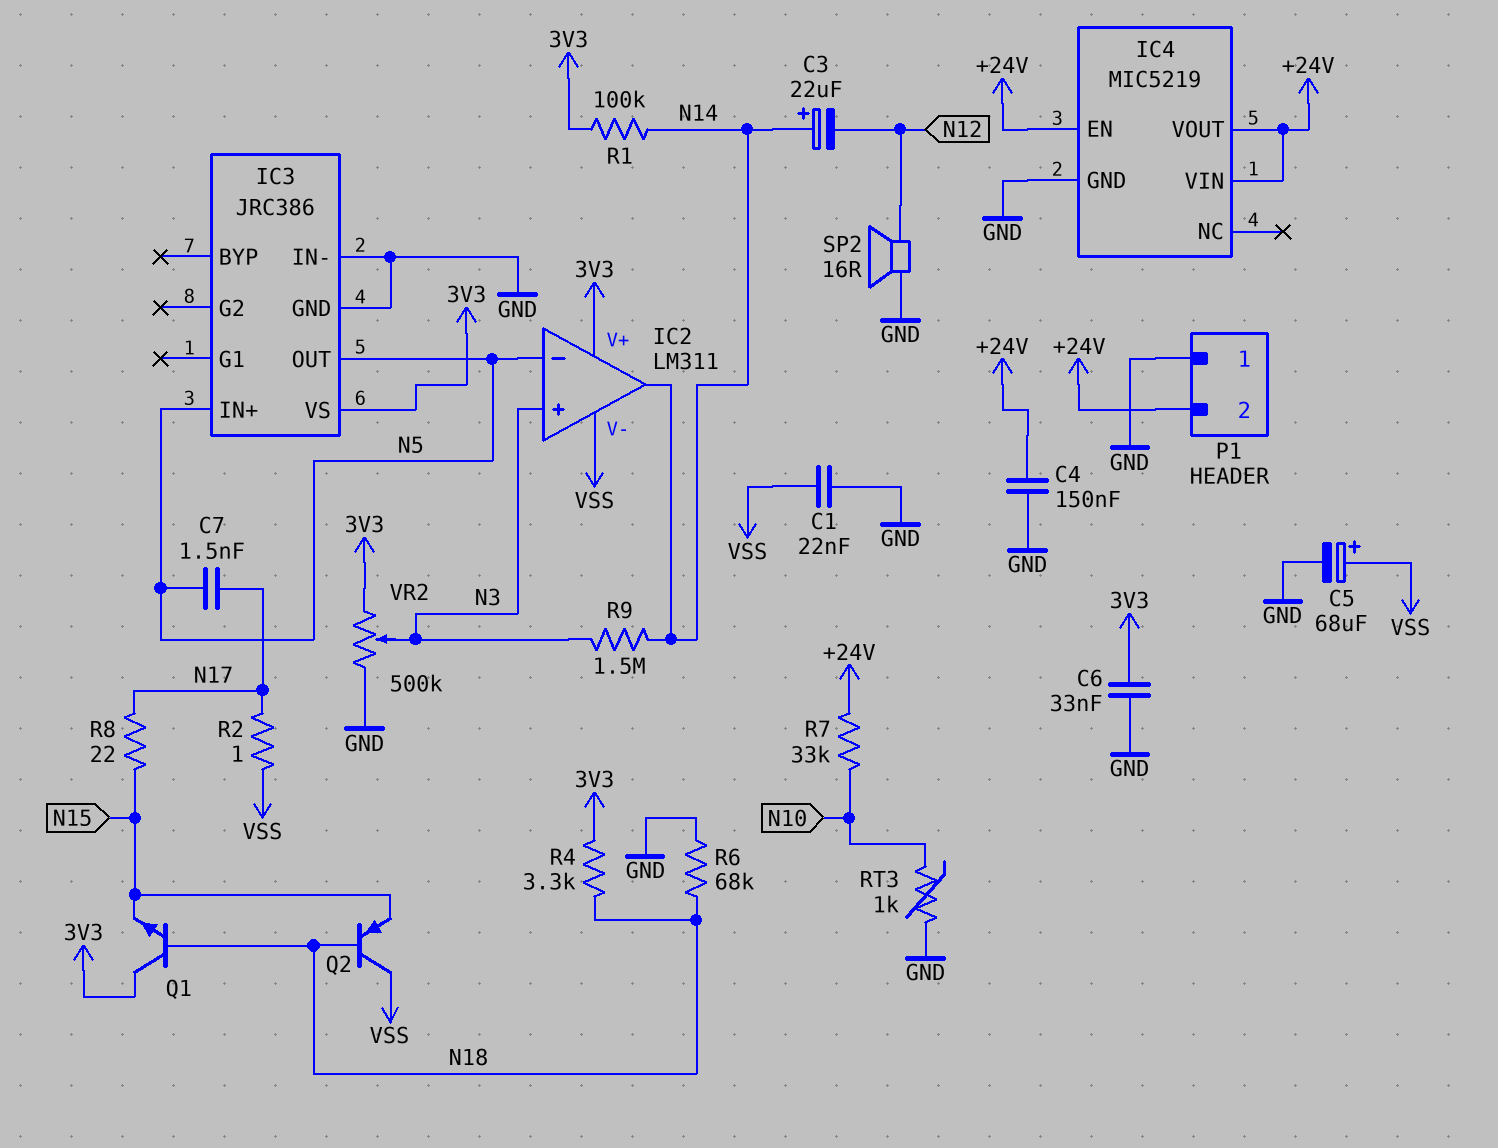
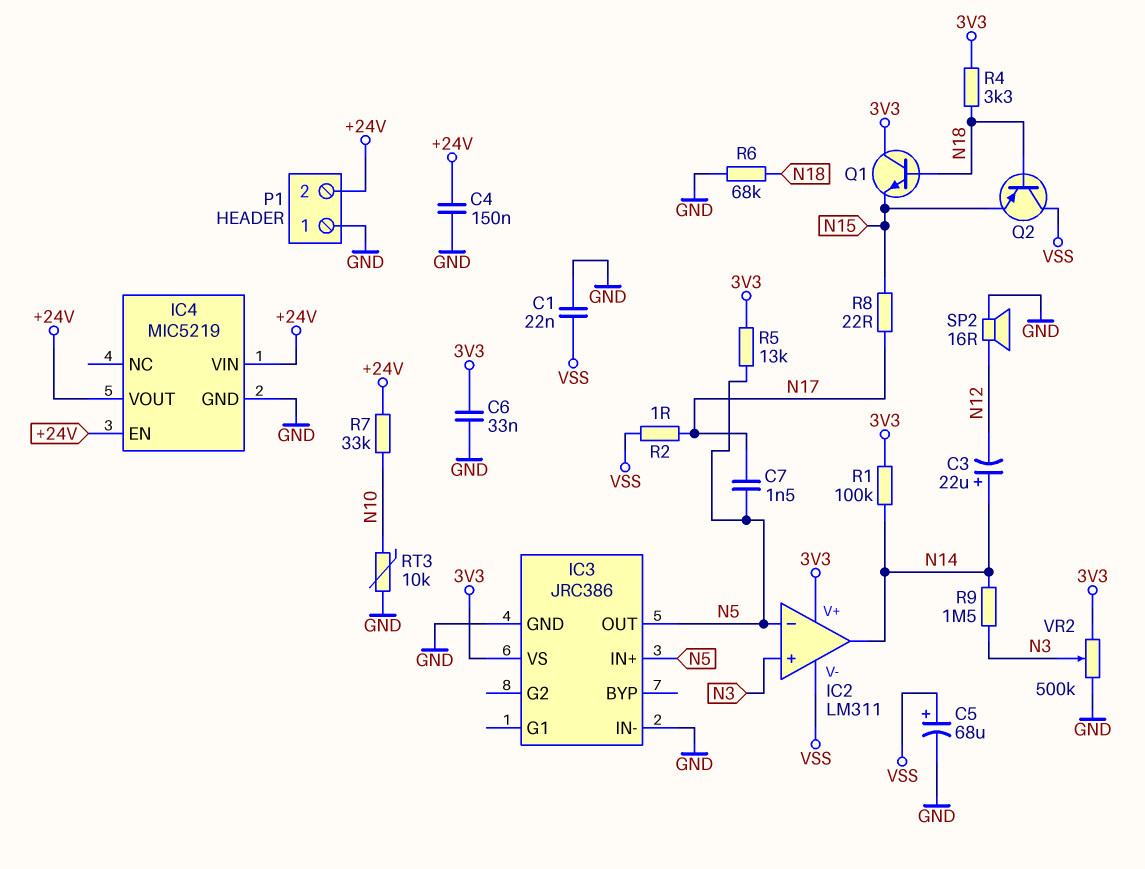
R5: none -> 13k (3V3, N5)
RT3: 1k (GND, N10) -> 10k (GND, N10)

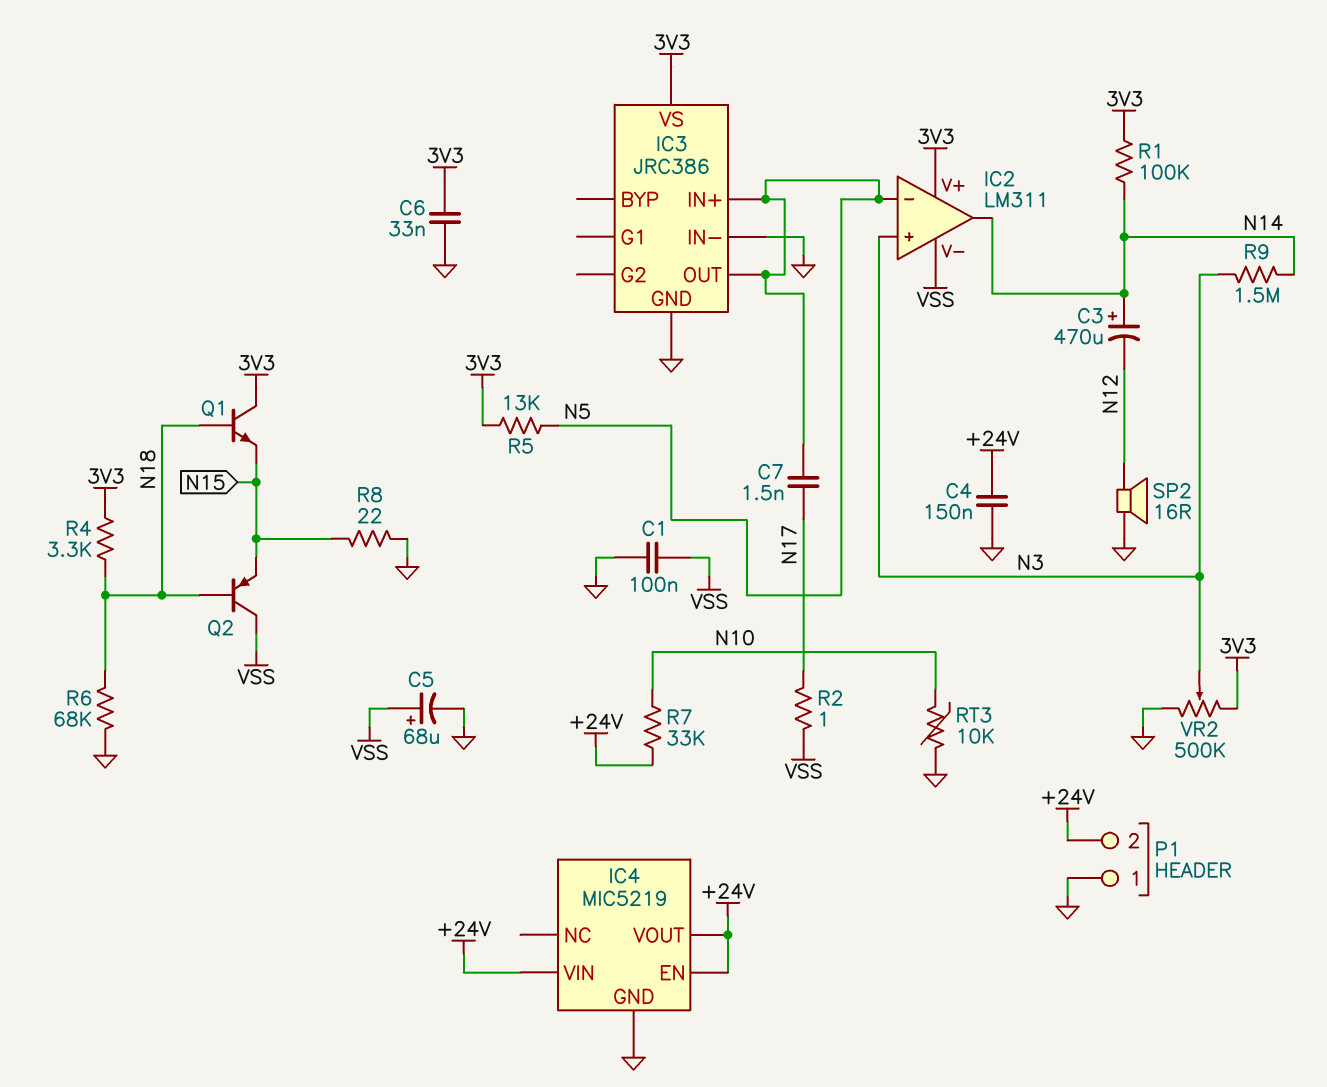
C1: 22nF (GND, VSS) -> 100nF (GND, VSS)
C3: 22uF (plus N14, minus N12) -> 470uF (plus N14, minus N12)
R8: 22 (N15, N17) -> 22 (GND, N15)

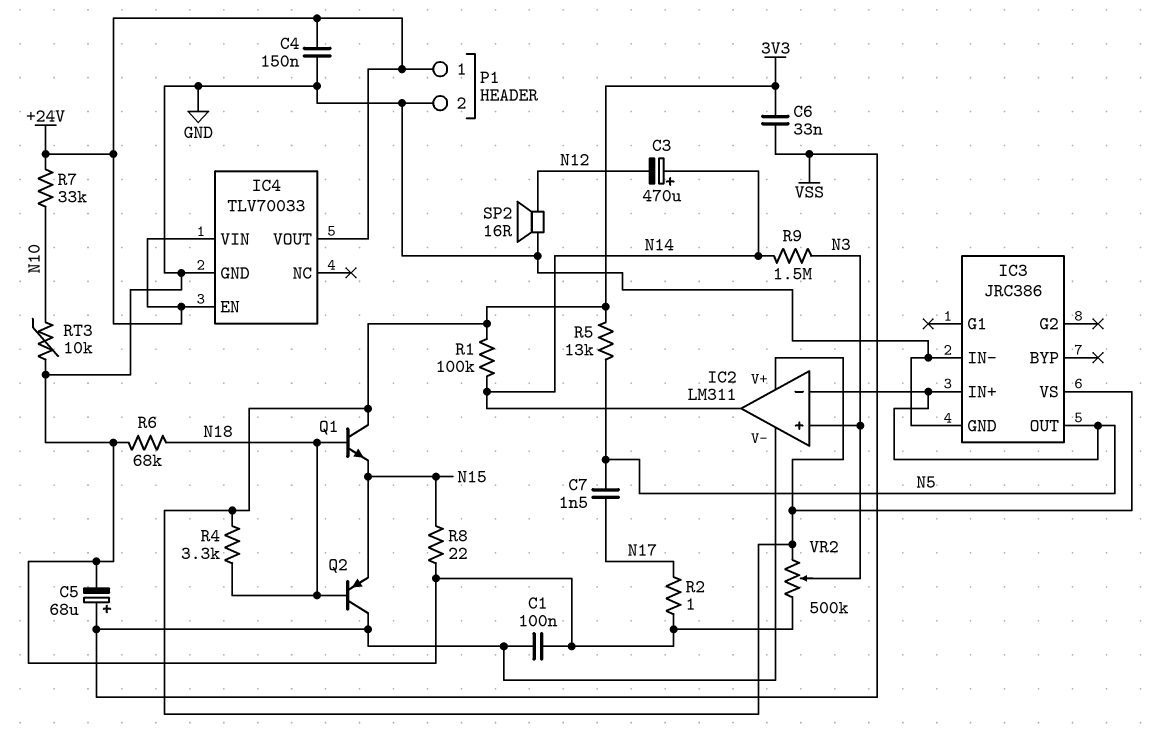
C6: 33nF (3V3, GND) -> 33nF (3V3, VSS)
IC4: MIC5219 -> TLV70033
P1 pin 1: GND -> +24V
P1 pin 2: +24V -> GND
R2: 1 (N17, VSS) -> 1 (GND, N17)

